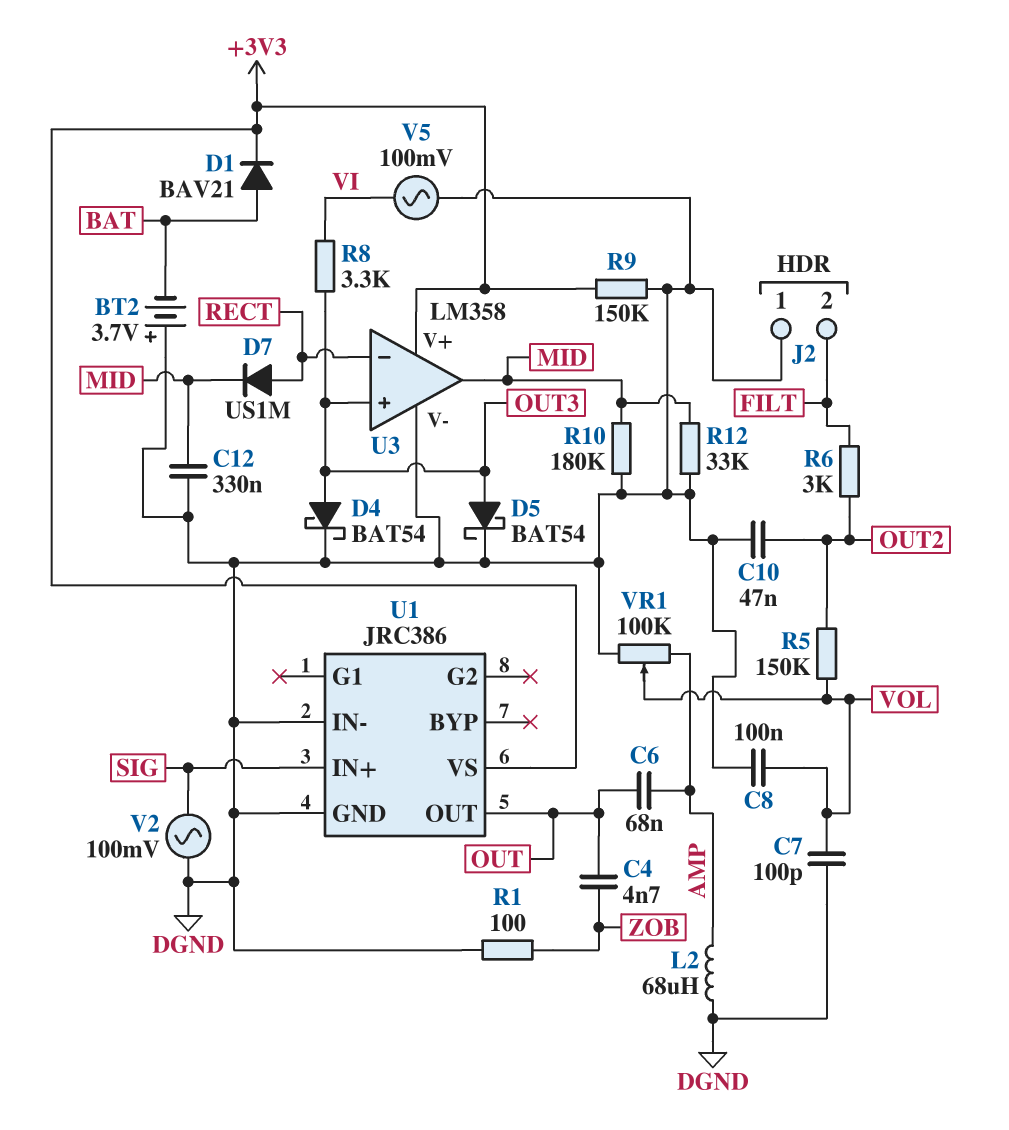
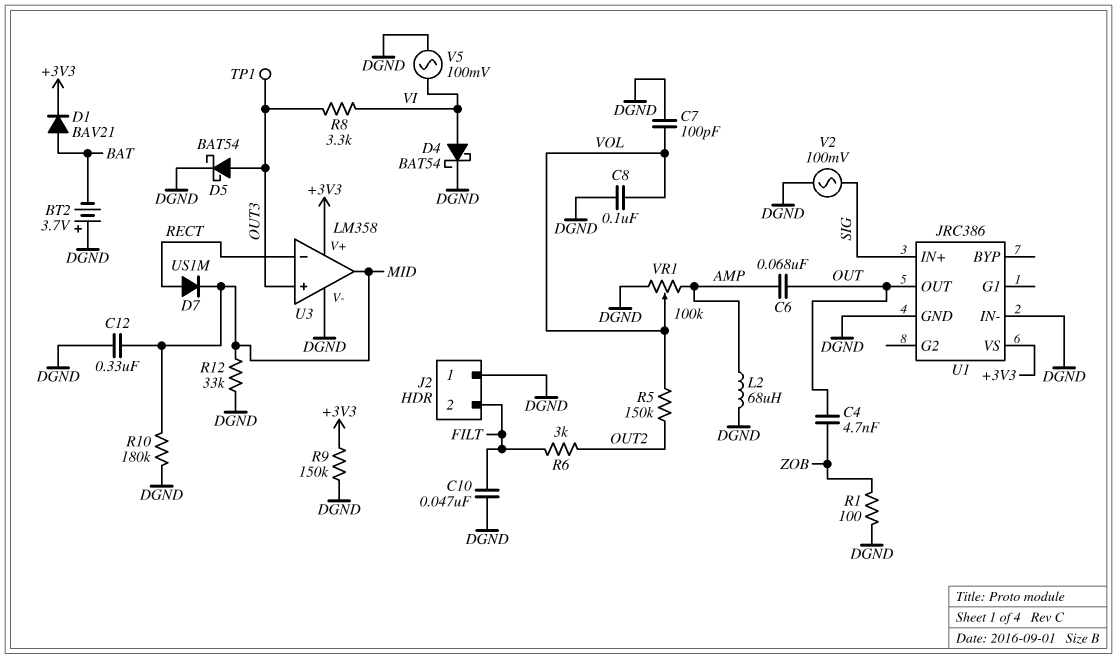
C10: 47nF (DGND, OUT2) -> 47nF (DGND, FILT)
D4: schottky BAT54 (A OUT3, K DGND) -> schottky BAT54 (A VI, K DGND)
TP1: none -> test point (OUT3)

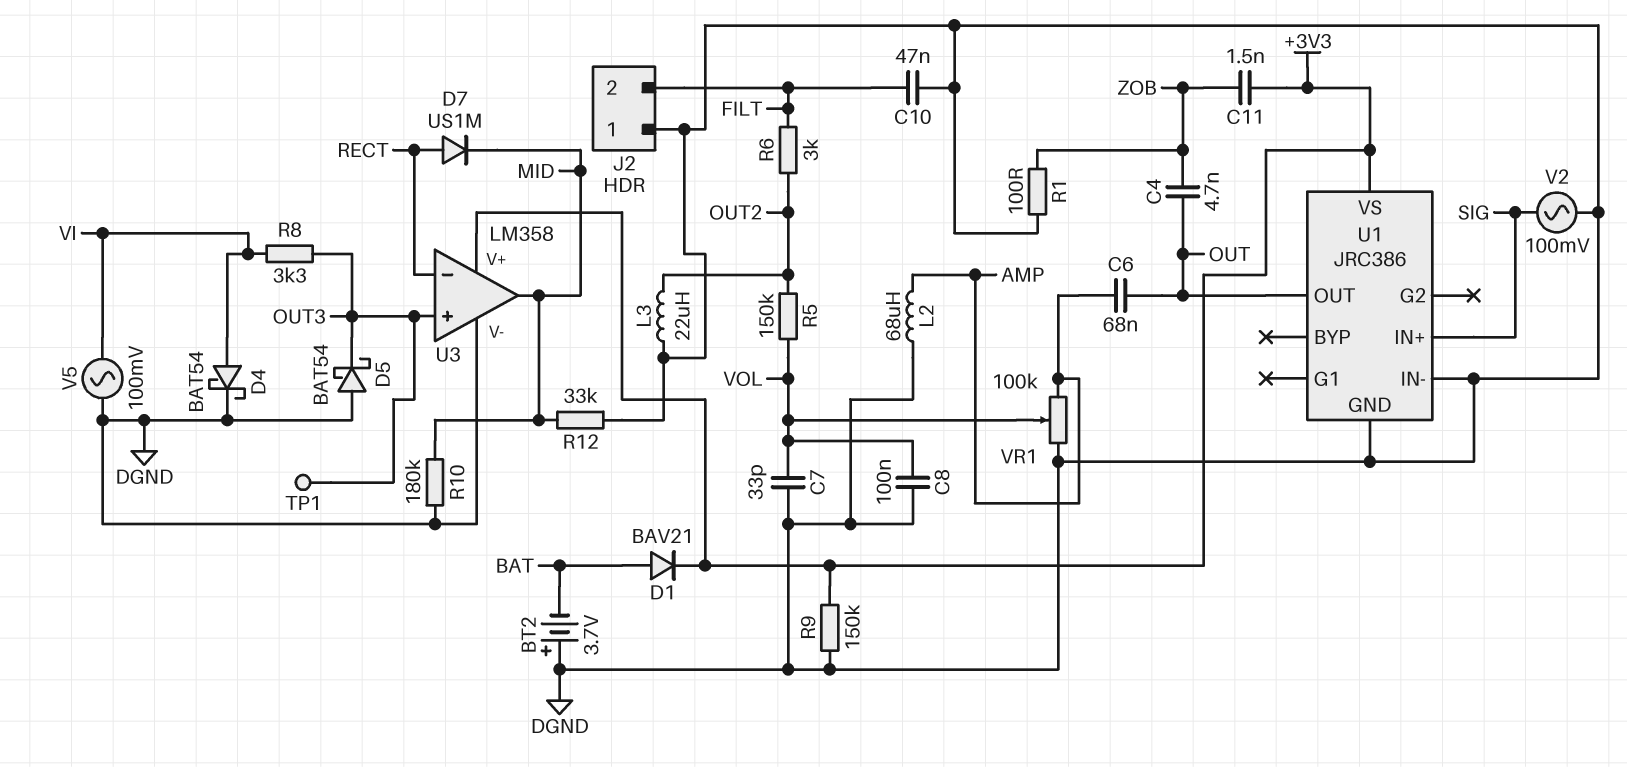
C7: 100pF (DGND, VOL) -> 33pF (DGND, VOL)
C11: none -> 1.5nF (+3V3, ZOB)
C12: 330nF (DGND, MID) -> none
D5: schottky BAT54 (A OUT3, K DGND) -> schottky BAT54 (A DGND, K OUT3)
L3: none -> 22uH (DGND, OUT2)

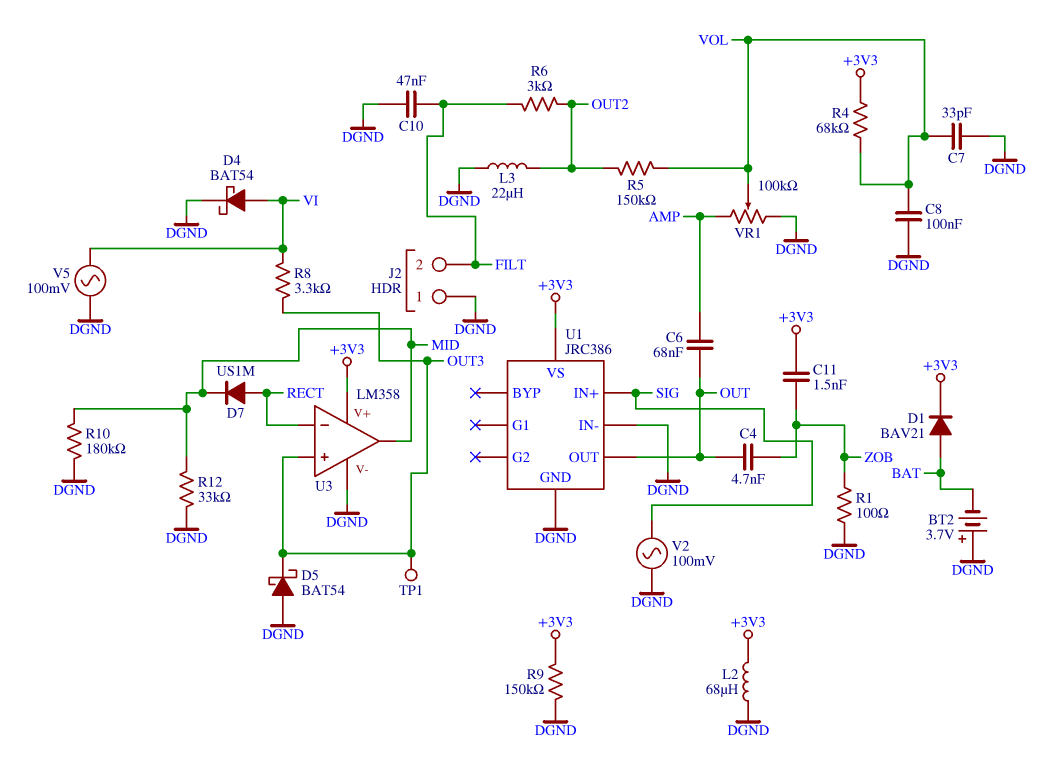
L2: 68uH (AMP, DGND) -> 68uH (+3V3, DGND)
R4: none -> 68k (+3V3, VOL)

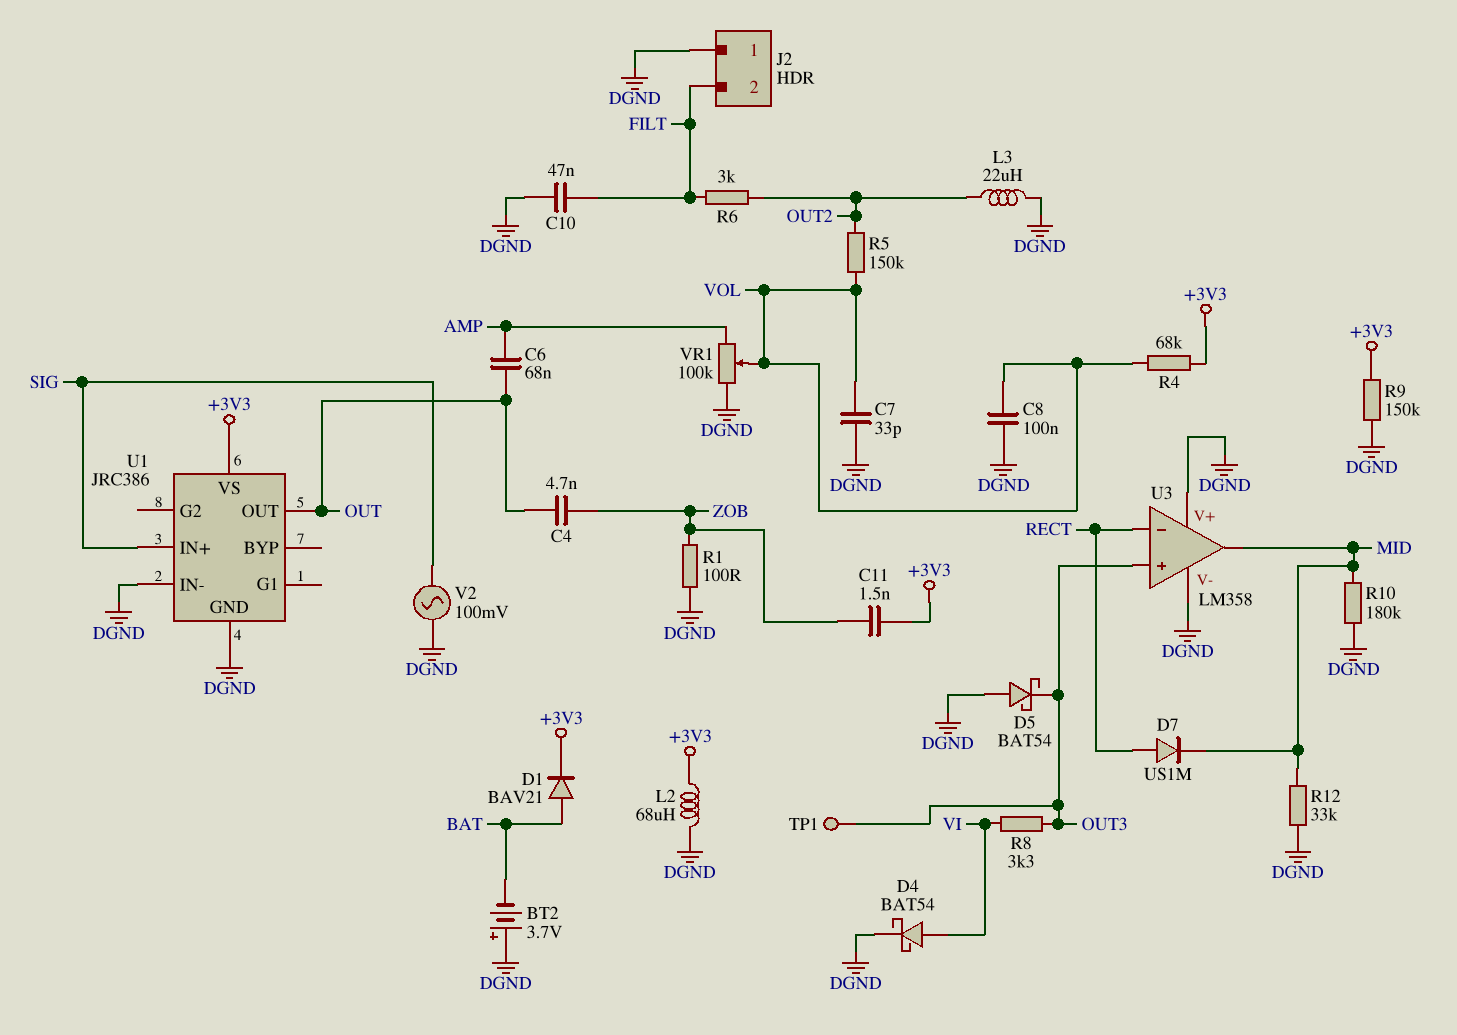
U3 pin V+: +3V3 -> DGND
V5: AC 100mV (DGND, VI) -> none

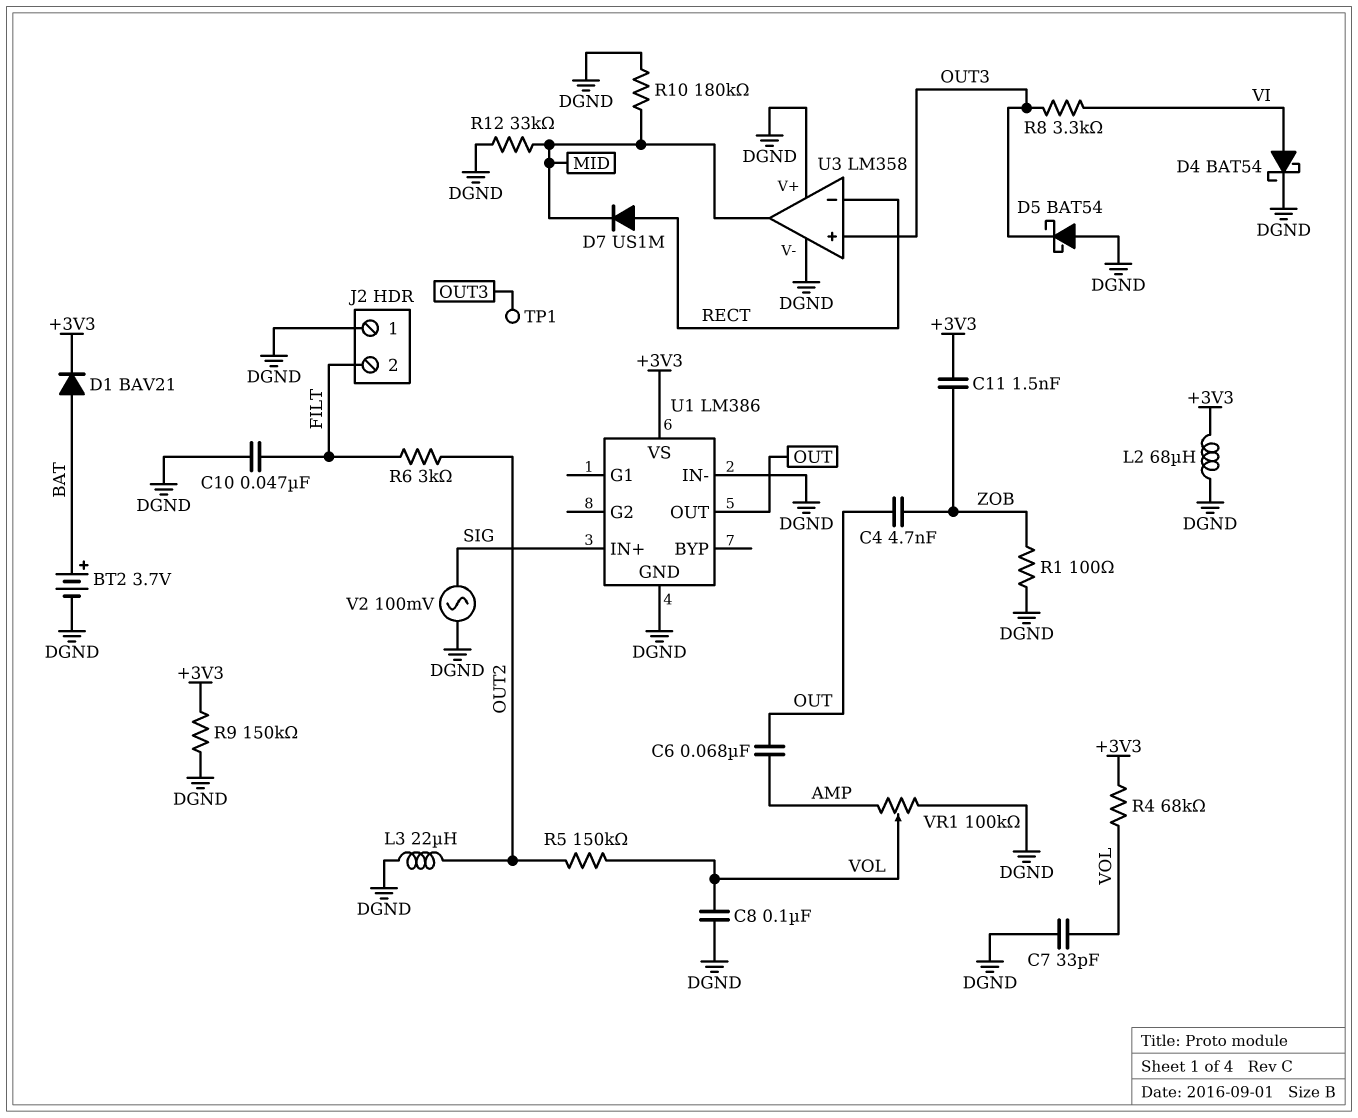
BT2: 3.7V (plus DGND, minus BAT) -> 3.7V (plus BAT, minus DGND)
U1: JRC386 -> LM386

